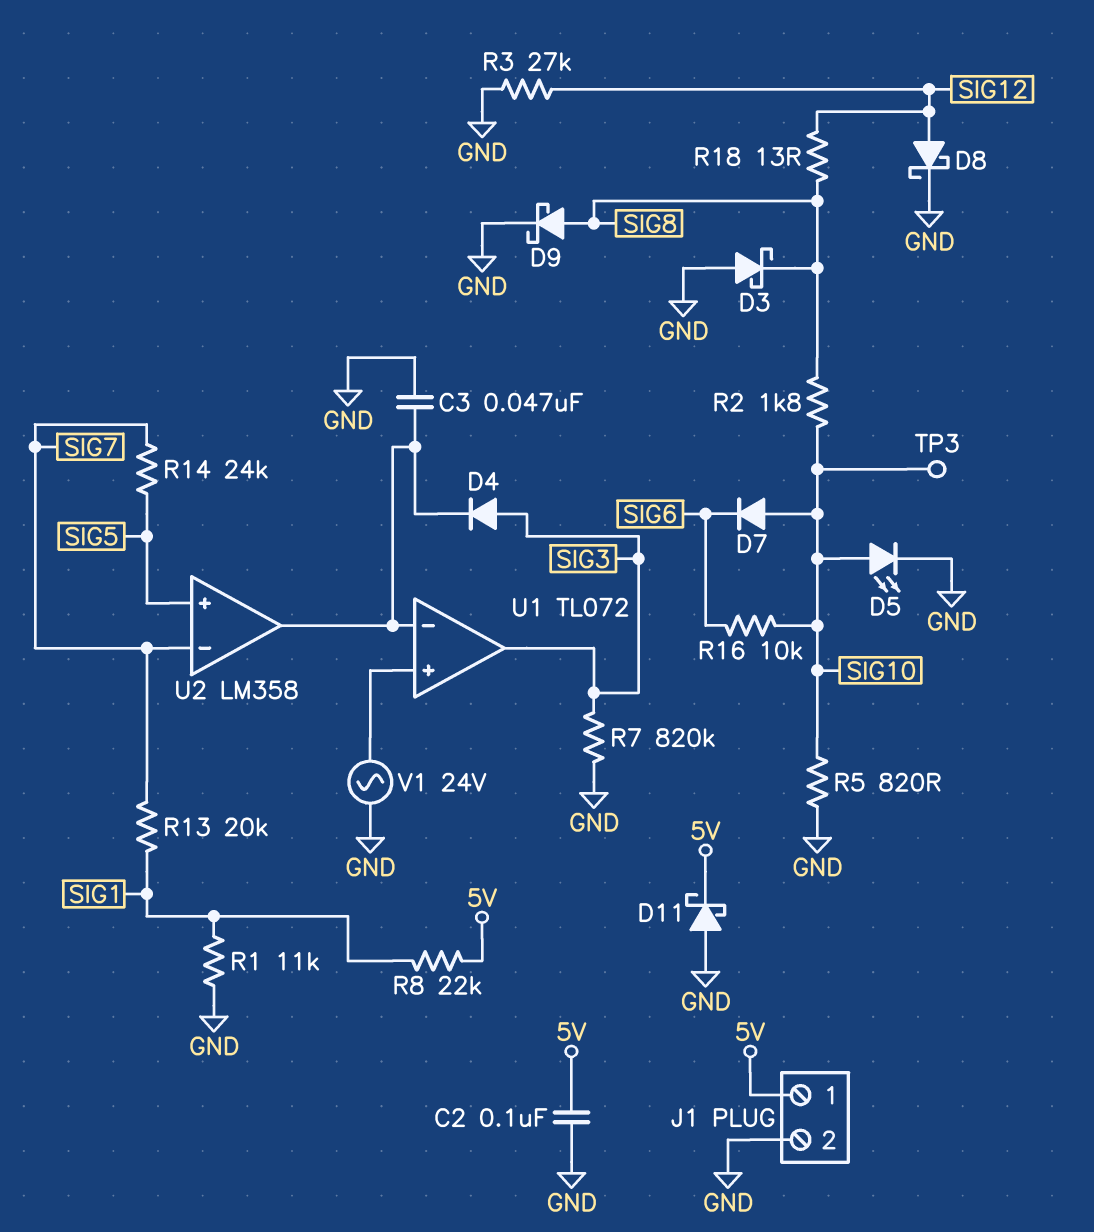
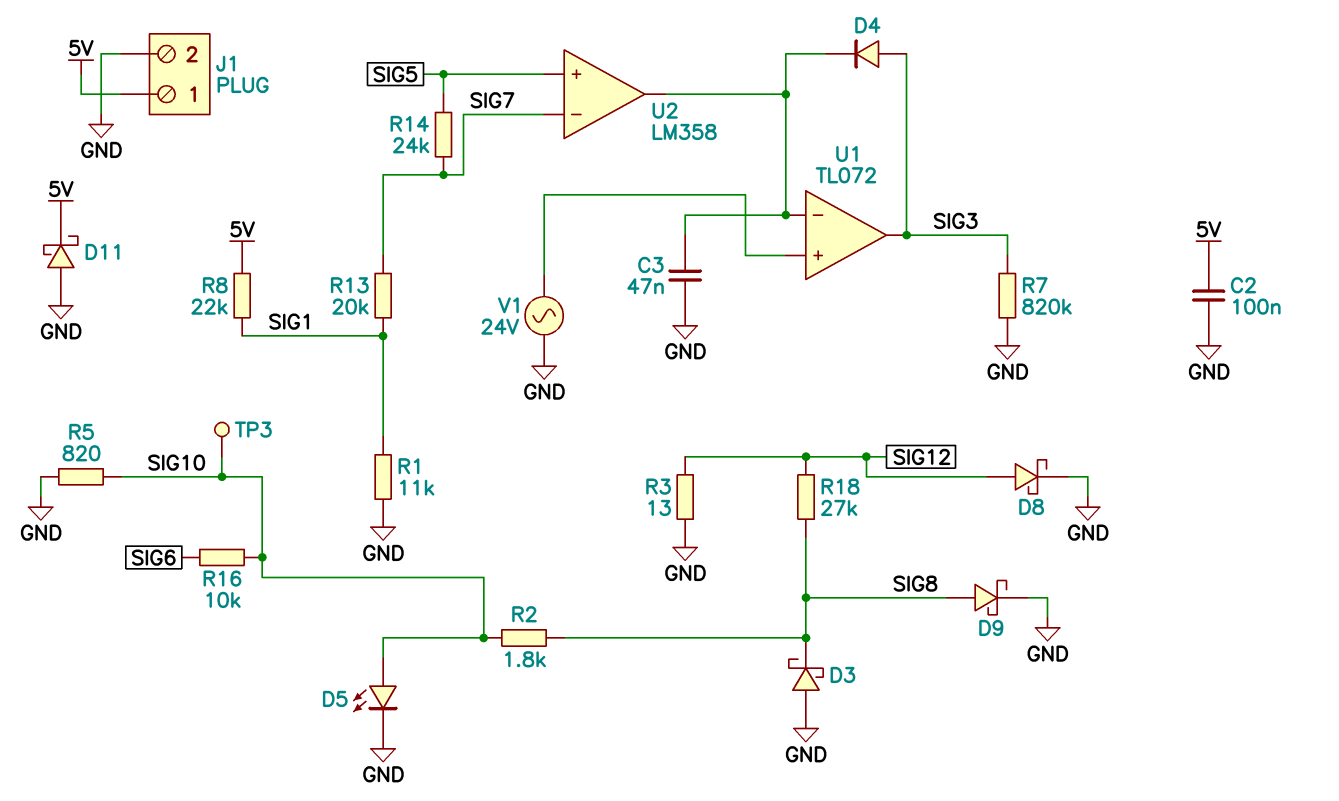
D7: diode (A SIG10, K SIG6) -> none
R3: 27k (GND, SIG12) -> 13 (GND, SIG12)
R18: 13 (SIG8, SIG12) -> 27k (SIG8, SIG12)

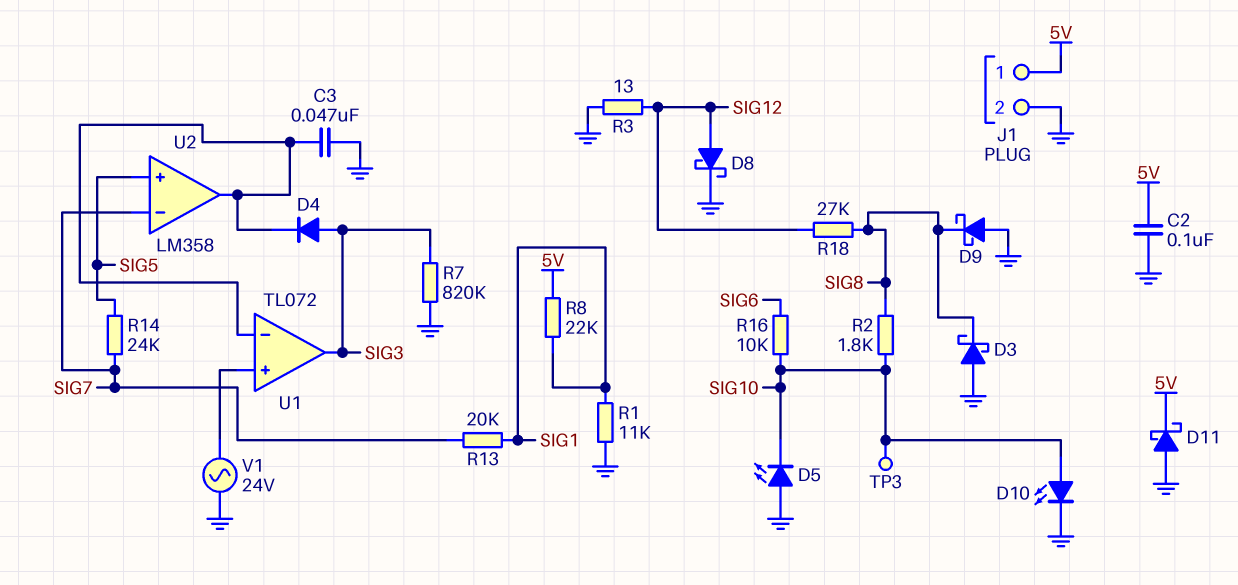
D5: LED (A SIG10, K GND) -> LED (A GND, K SIG10)
D9: schottky (A SIG8, K GND) -> schottky (A GND, K SIG8)
D10: none -> LED (A SIG10, K GND)
R5: 820 (GND, SIG10) -> none

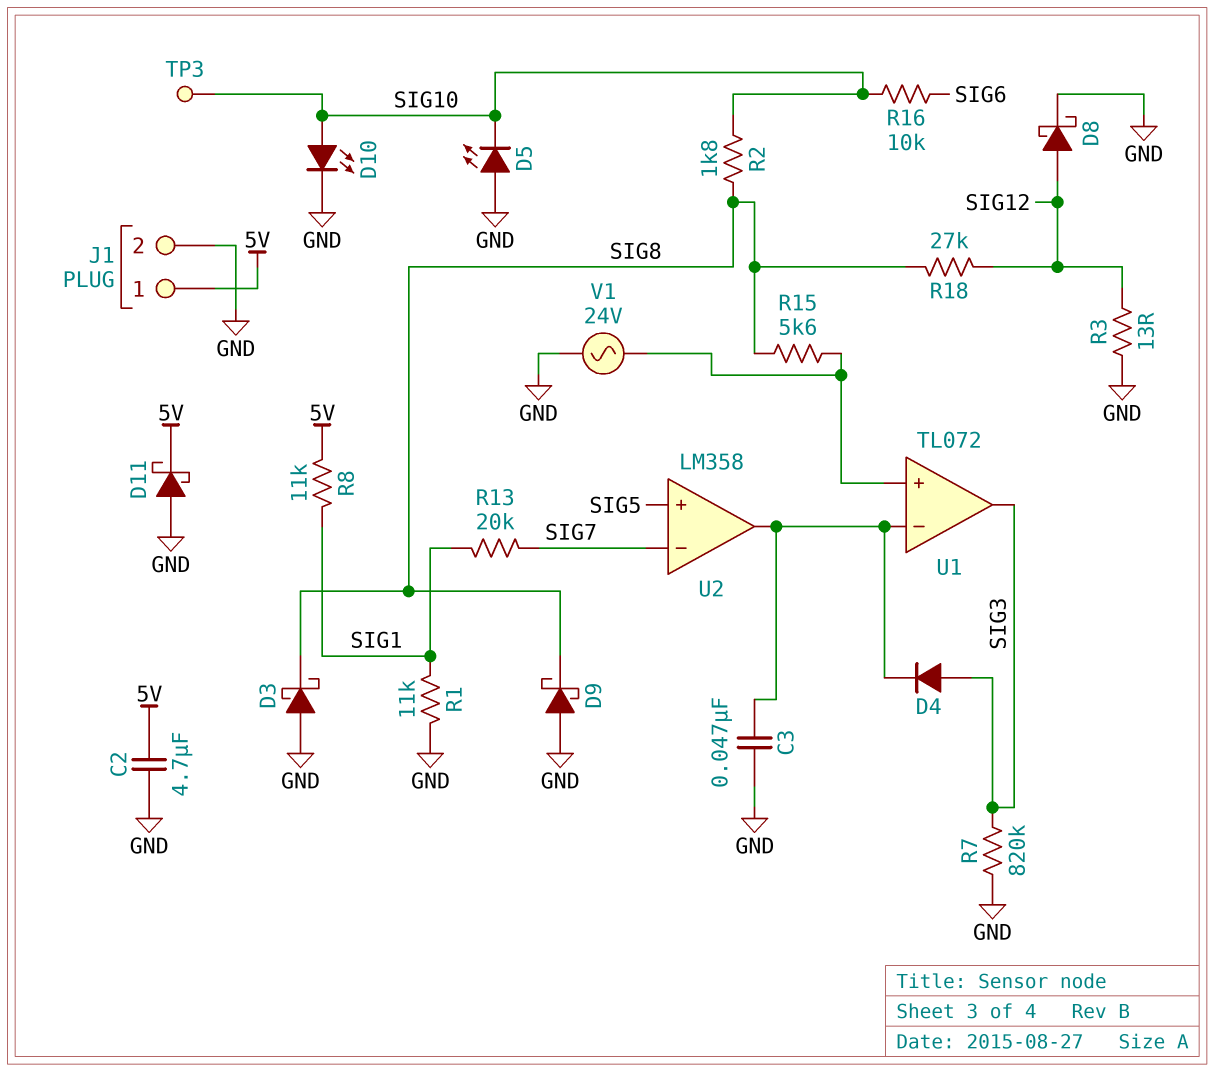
C2: 100nF (5V, GND) -> 4.7uF (5V, GND)
R8: 22k (5V, SIG1) -> 11k (5V, SIG1)
R14: 24k (SIG5, SIG7) -> none
R15: none -> 5.6k (SIG8, U1/in+)

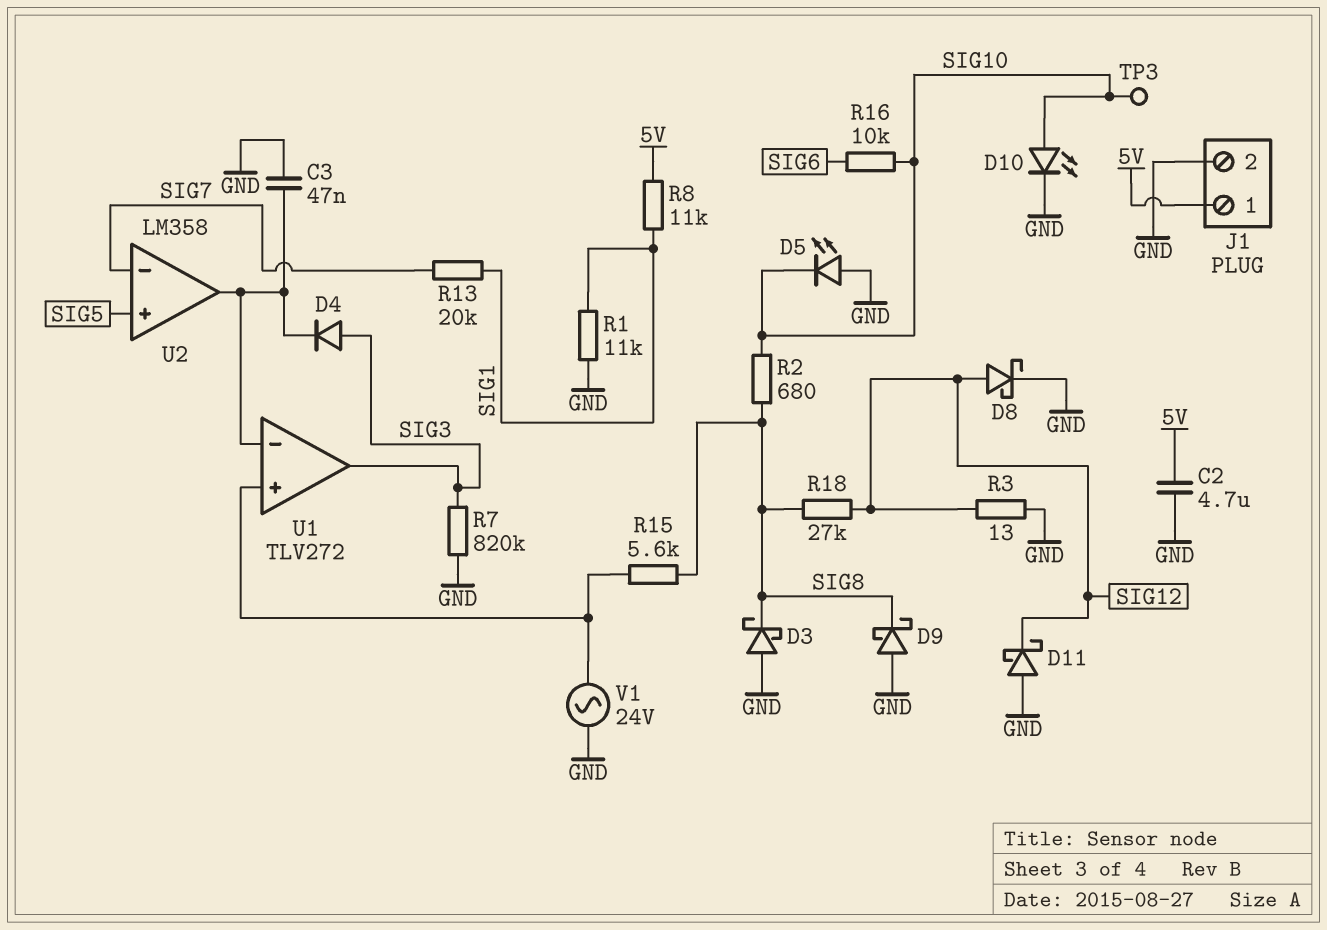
D11: schottky (A GND, K 5V) -> schottky (A GND, K SIG12)
R2: 1.8k (SIG8, SIG10) -> 680 (SIG8, SIG10)
U1: TL072 -> TLV272

